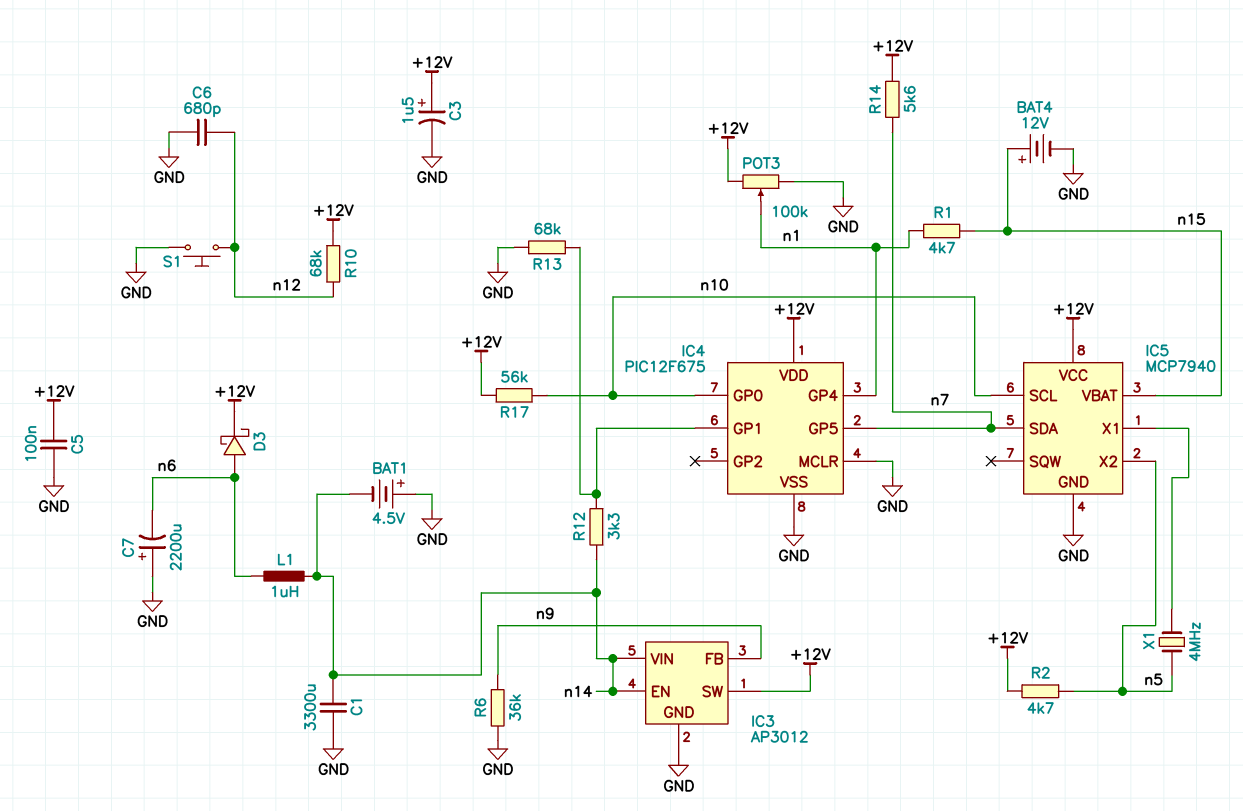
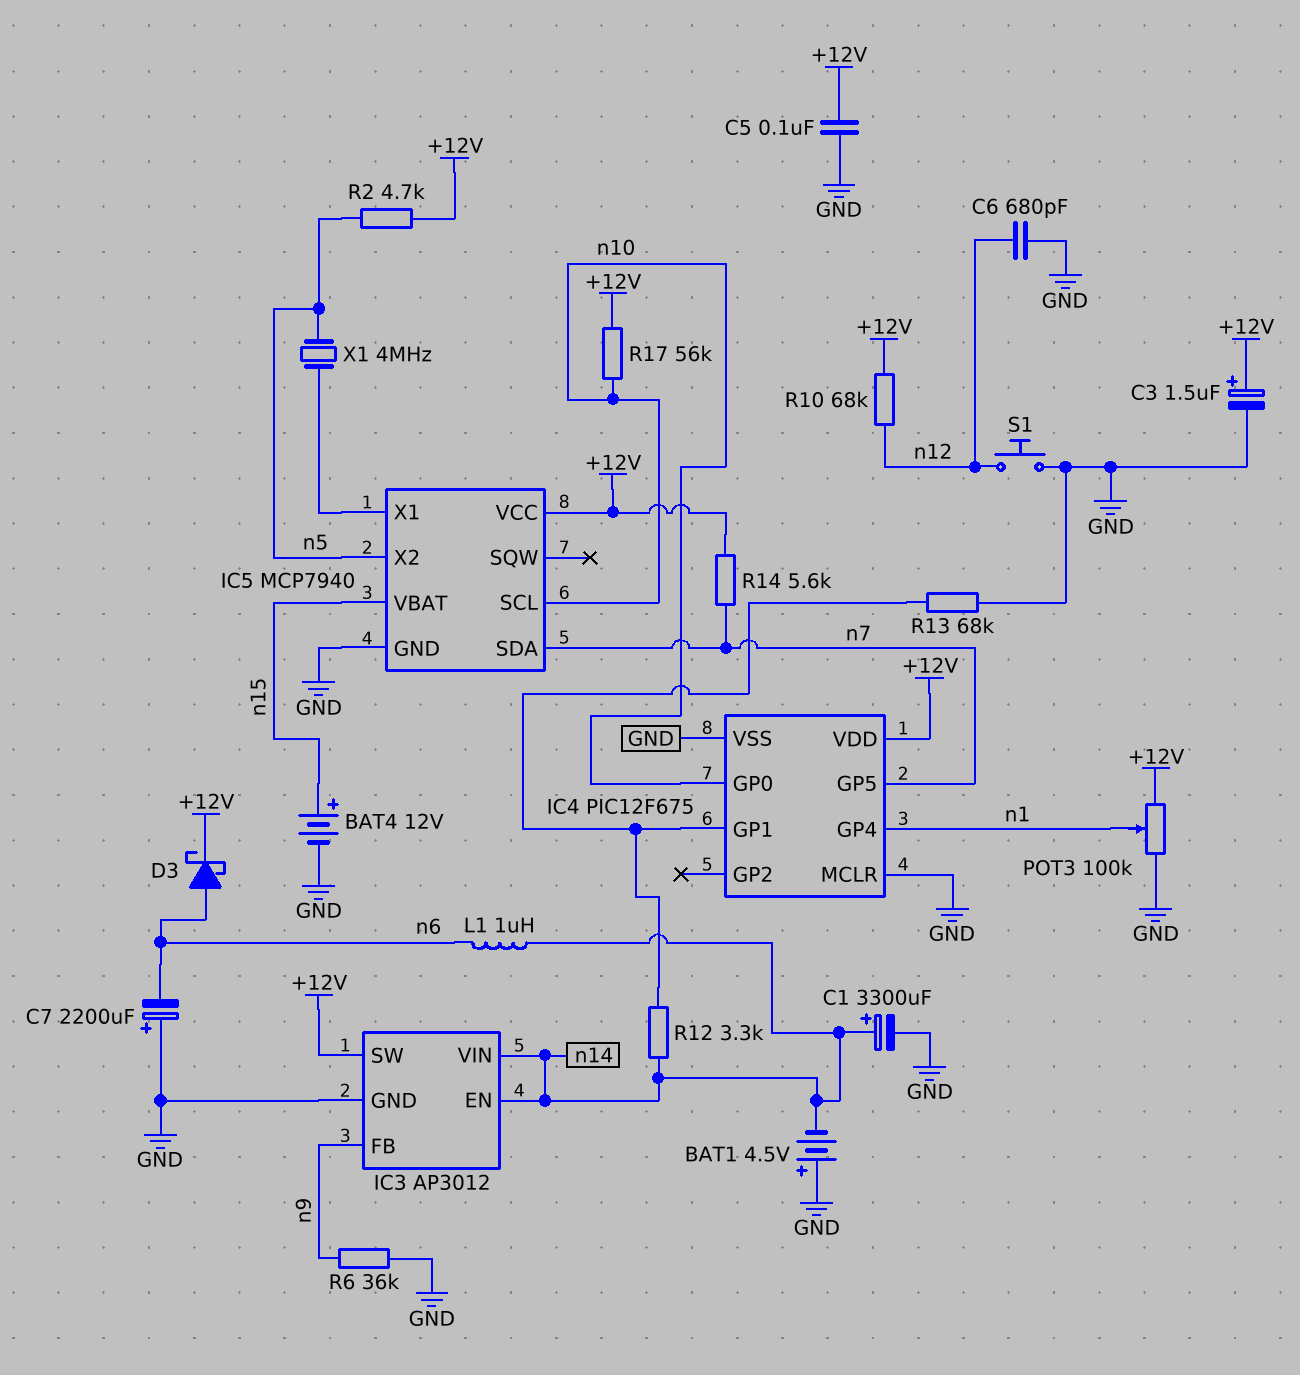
C1: 3300uF (GND, n14) -> 3300uF (plus n14, minus GND)
R1: 4.7k (n1, n15) -> none

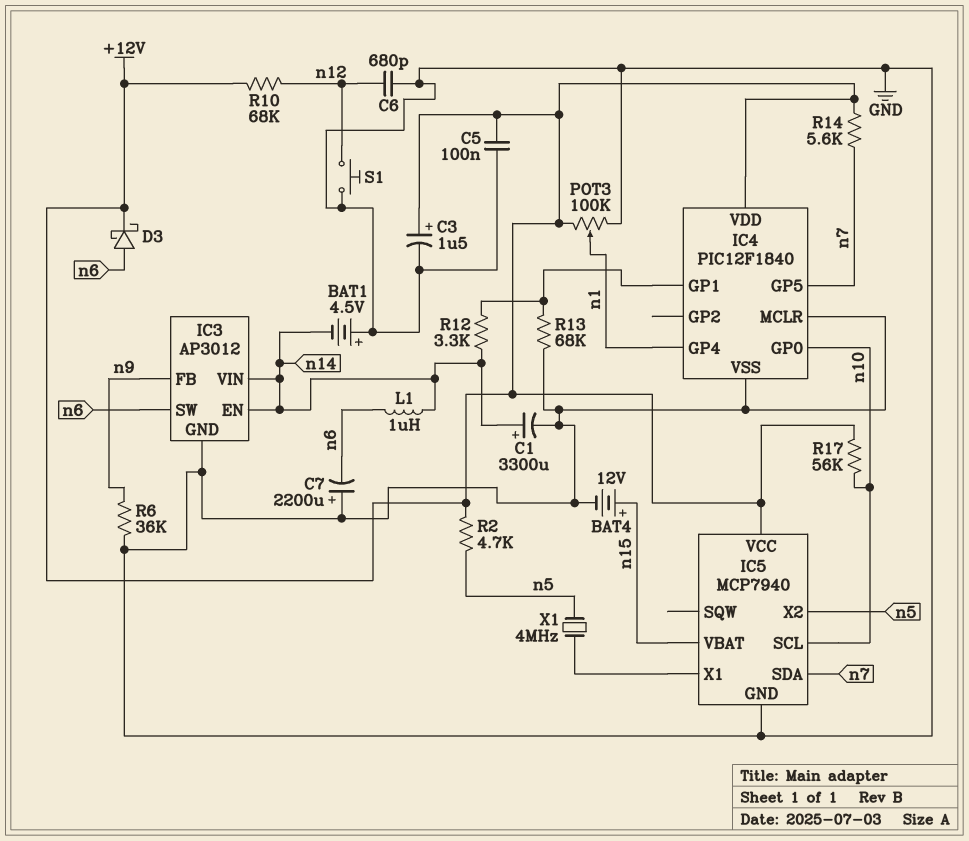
IC3 pin SW: +12V -> n6
IC4: PIC12F675 -> PIC12F1840

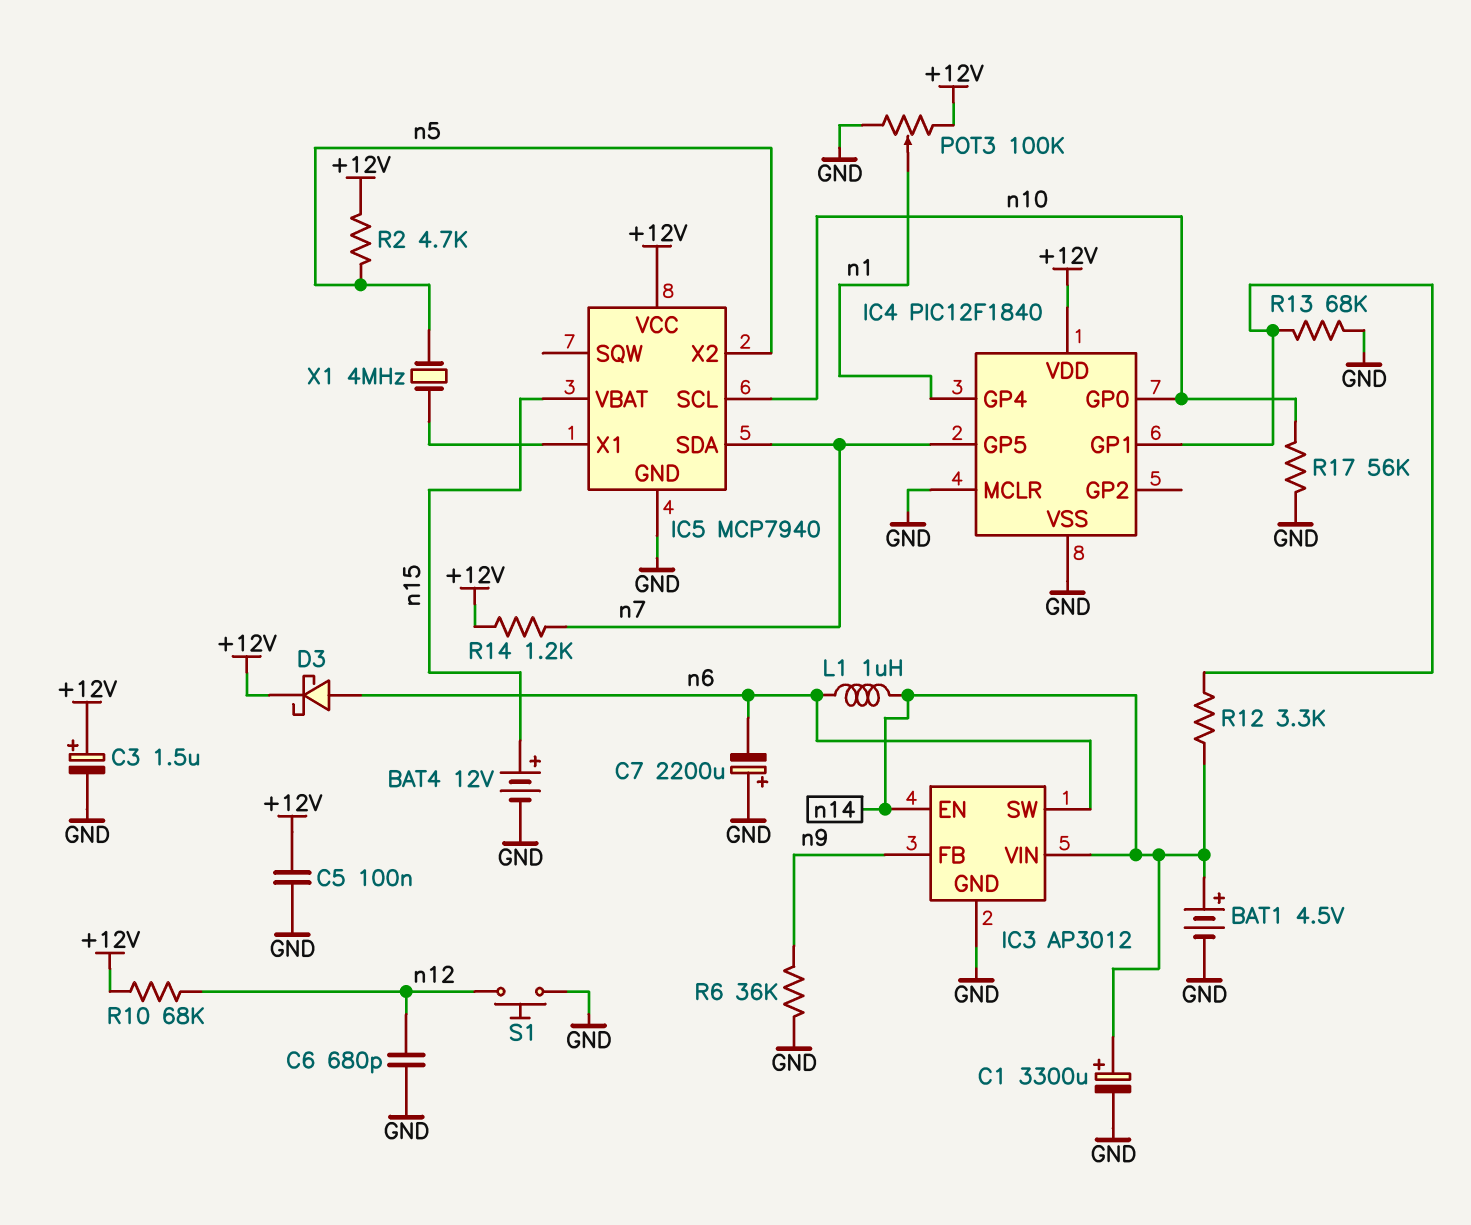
BAT1: 4.5V (plus GND, minus n14) -> 4.5V (plus n14, minus GND)
R14: 5.6k (+12V, n7) -> 1.2k (+12V, n7)
R17: 56k (+12V, n10) -> 56k (GND, n10)

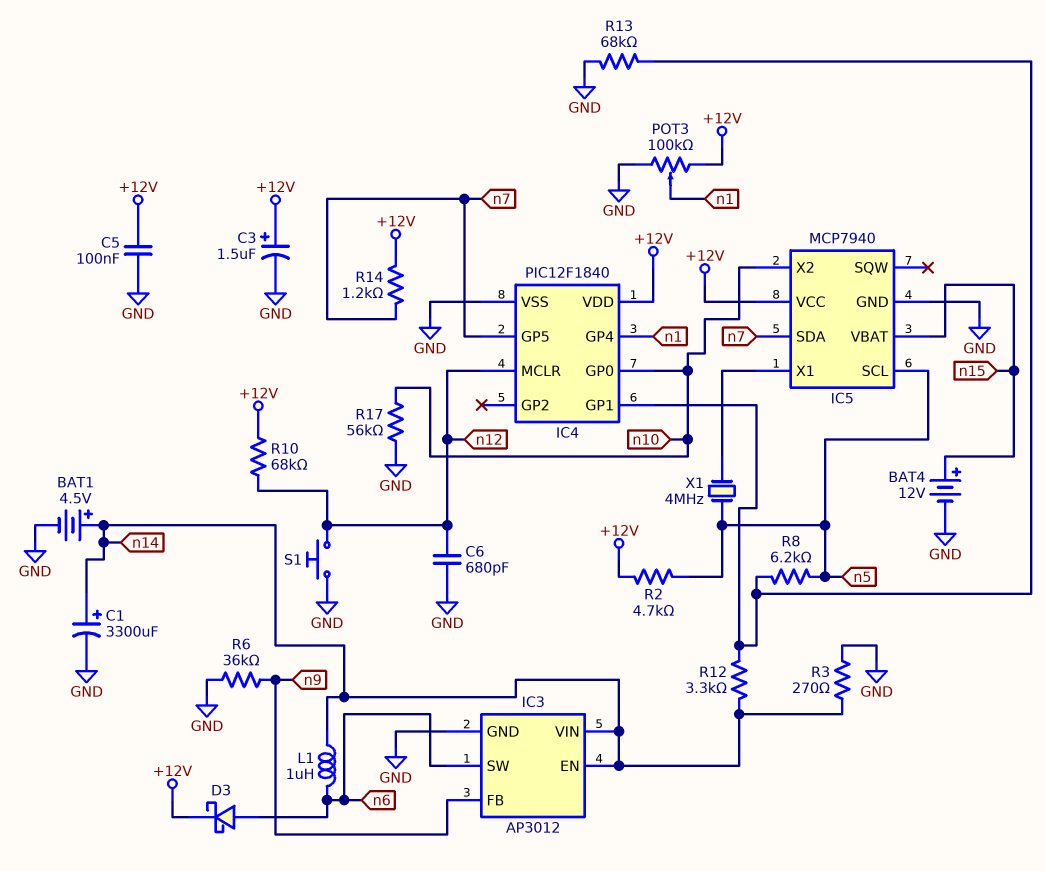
C7: 2200uF (plus GND, minus n6) -> none
IC4 pin MCLR: GND -> n12
IC5 pin SCL: n10 -> n5
IC5 pin X2: n5 -> n10
R3: none -> 270 (GND, n14)
R8: none -> 6.2k (IC4/GP1, n5)

